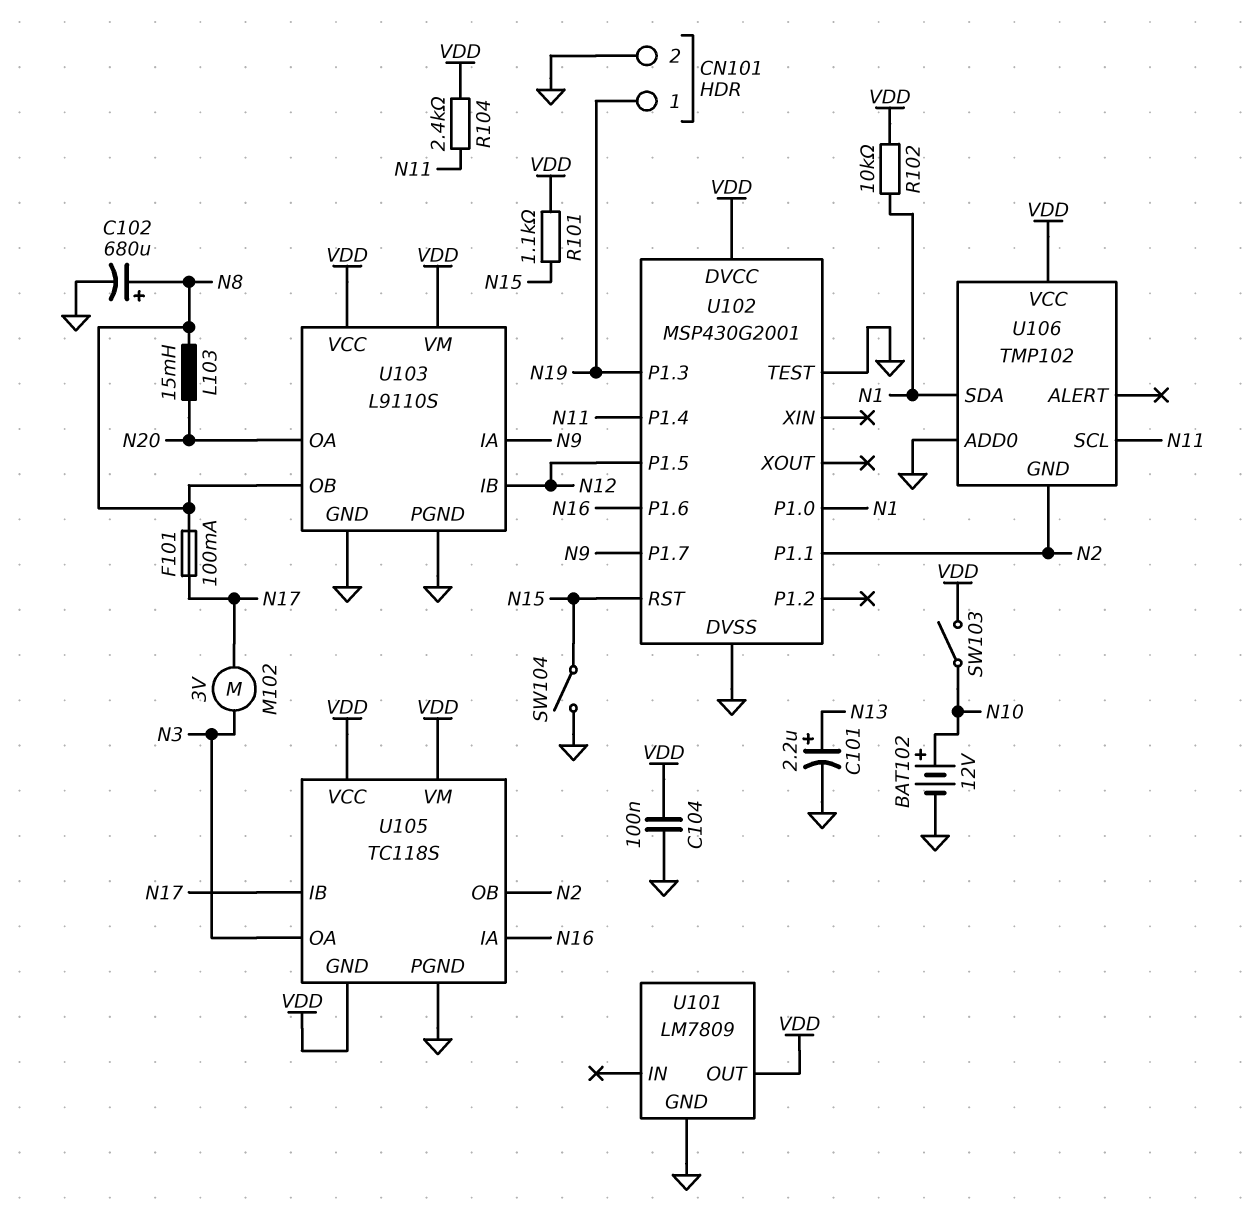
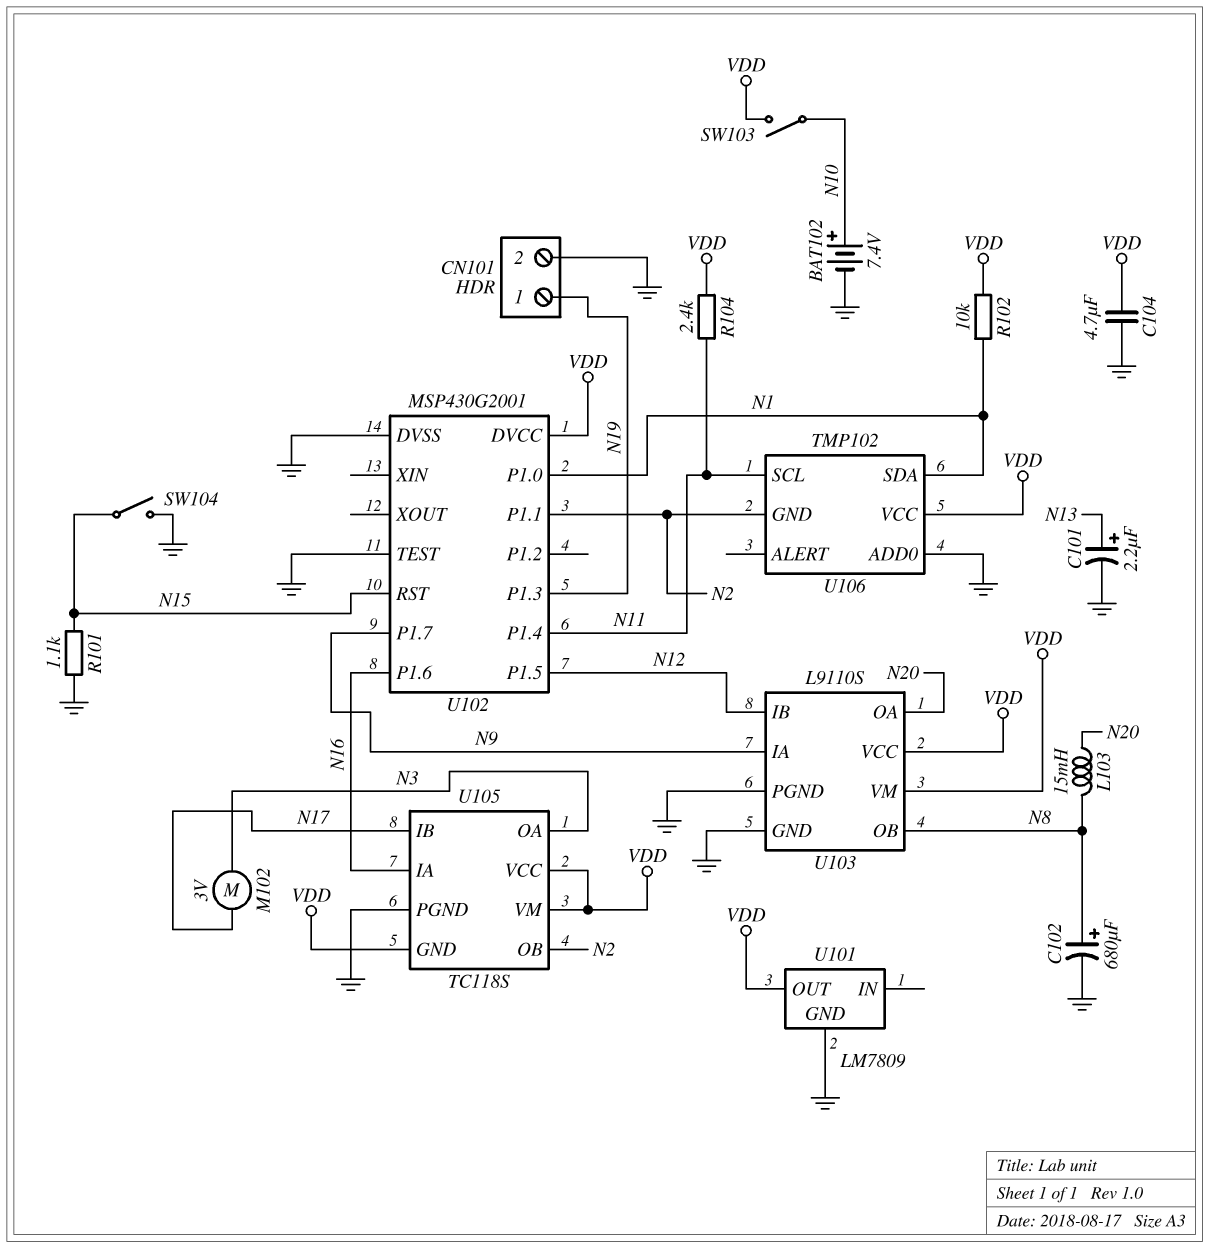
BAT102: 12V (plus N10, minus GND) -> 7.4V (plus N10, minus GND)
C104: 100nF (GND, VDD) -> 4.7uF (GND, VDD)
F101: 100mA (N8, N17) -> none
R101: 1.1k (N15, VDD) -> 1.1k (GND, N15)

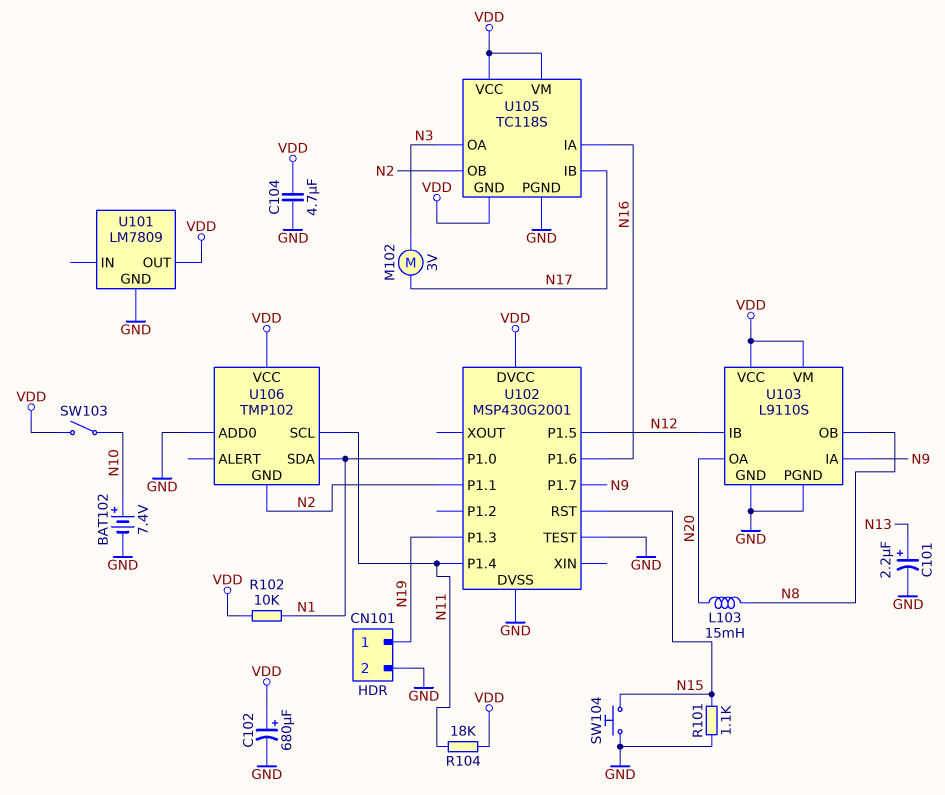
C102: 680uF (plus N8, minus GND) -> 680uF (plus VDD, minus GND)
R104: 2.4k (N11, VDD) -> 18k (N11, VDD)
SW104: switch (GND, N15) -> button (GND, N15)

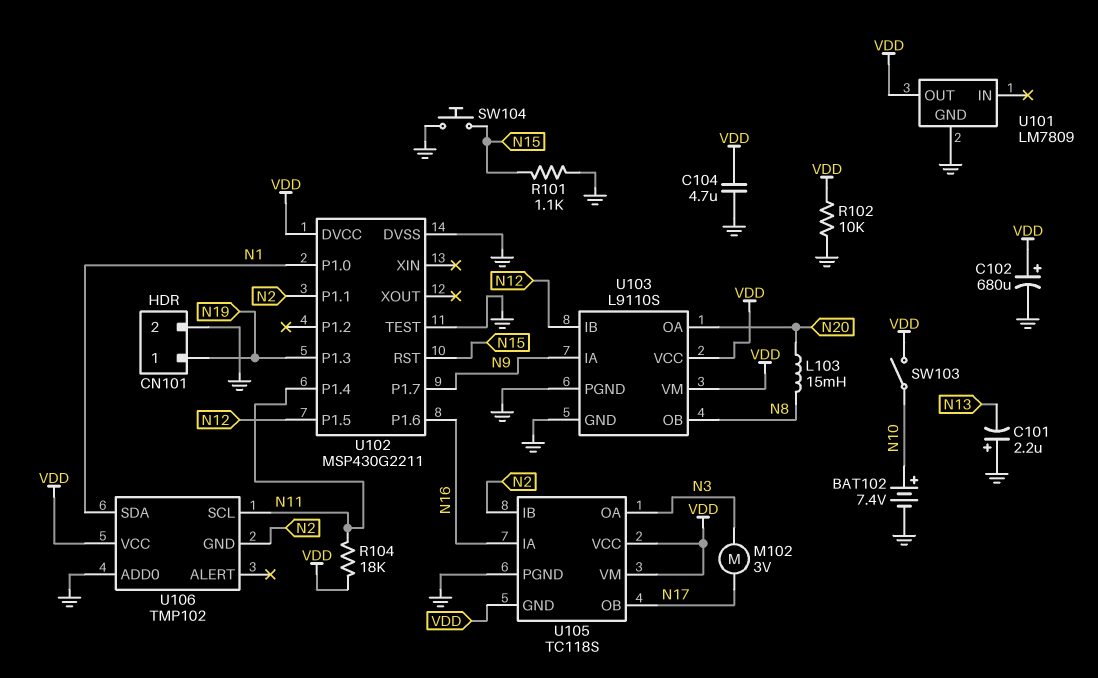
C101: 2.2uF (plus N13, minus GND) -> 2.2uF (plus GND, minus N13)
R102: 10k (N1, VDD) -> 10k (GND, VDD)
U102: MSP430G2001 -> MSP430G2211
U105 pin IB: N17 -> N2
U105 pin OB: N2 -> N17

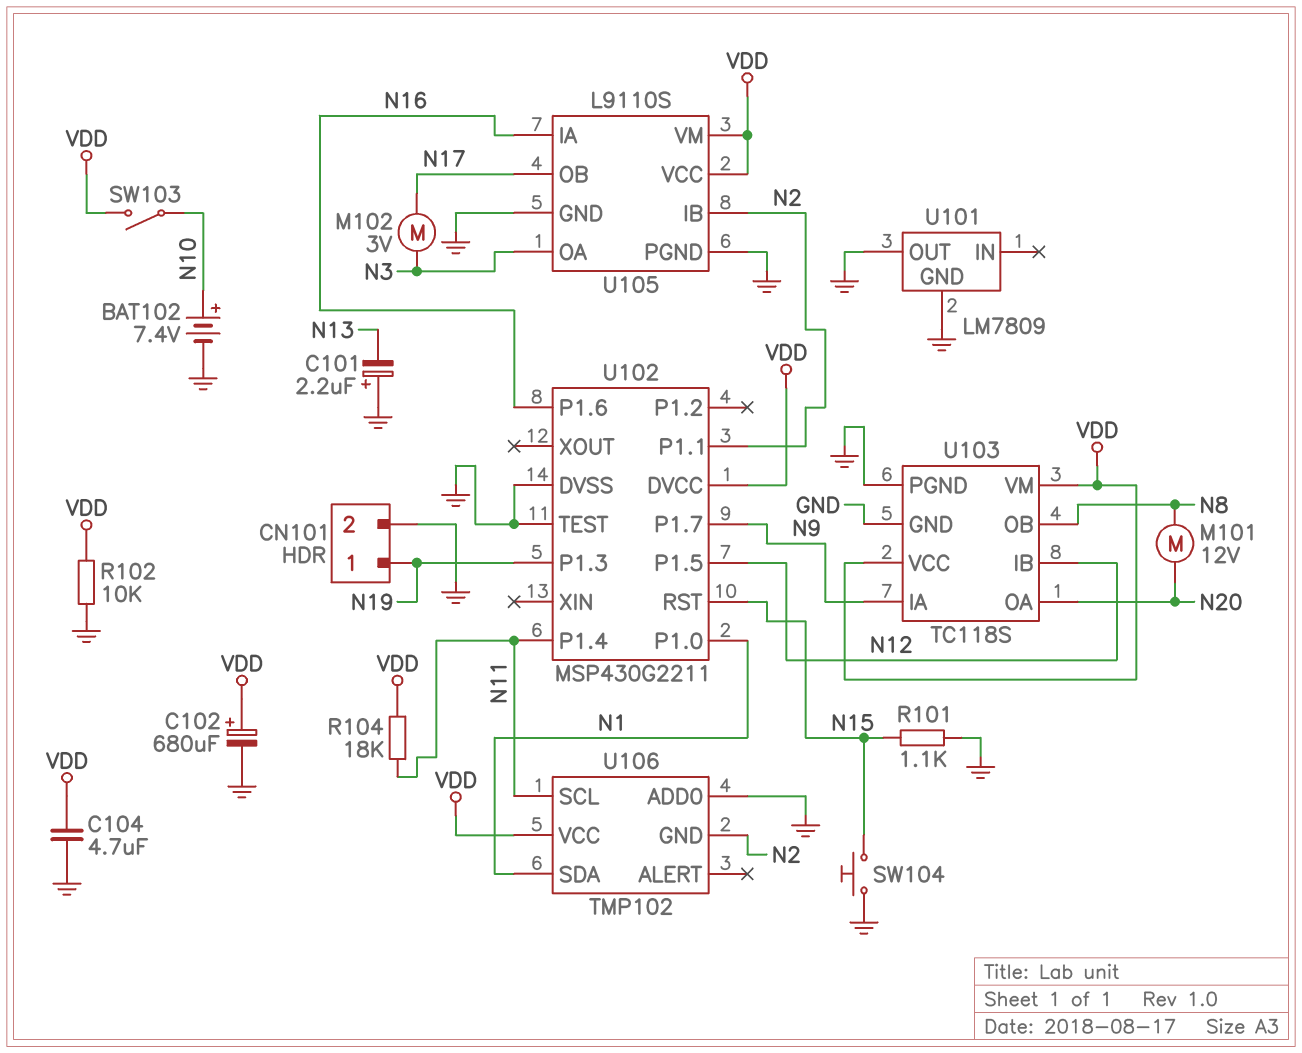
L103: 15mH (N8, N20) -> none
M101: none -> motor 12V (N8, N20)
U101 pin OUT: VDD -> GND
U103: L9110S -> TC118S
U105: TC118S -> L9110S
U105 pin GND: VDD -> GND

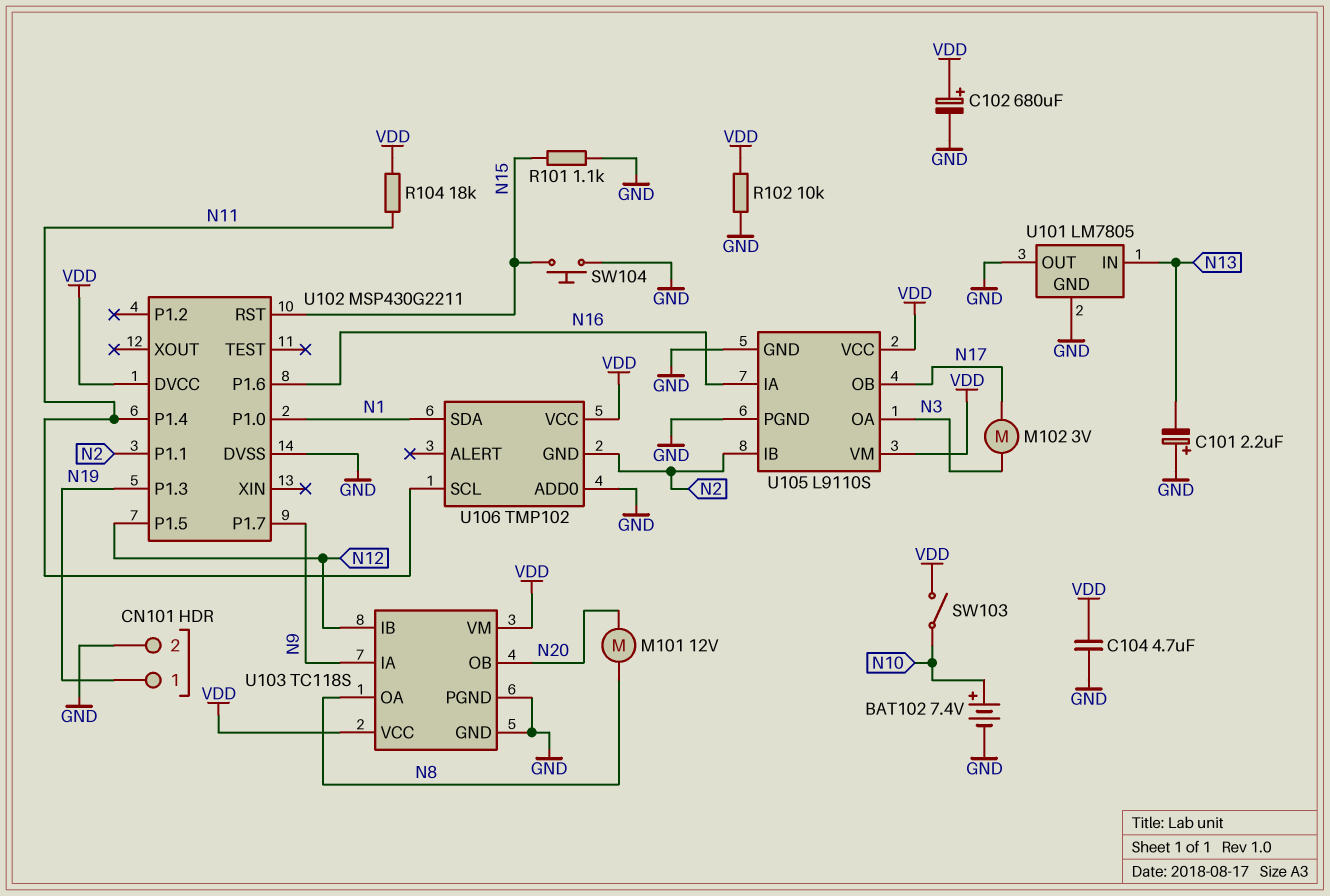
U101: LM7809 -> LM7805
U101 pin IN: none -> N13
U102 pin TEST: GND -> none
U103 pin OA: N20 -> N8
U103 pin OB: N8 -> N20

